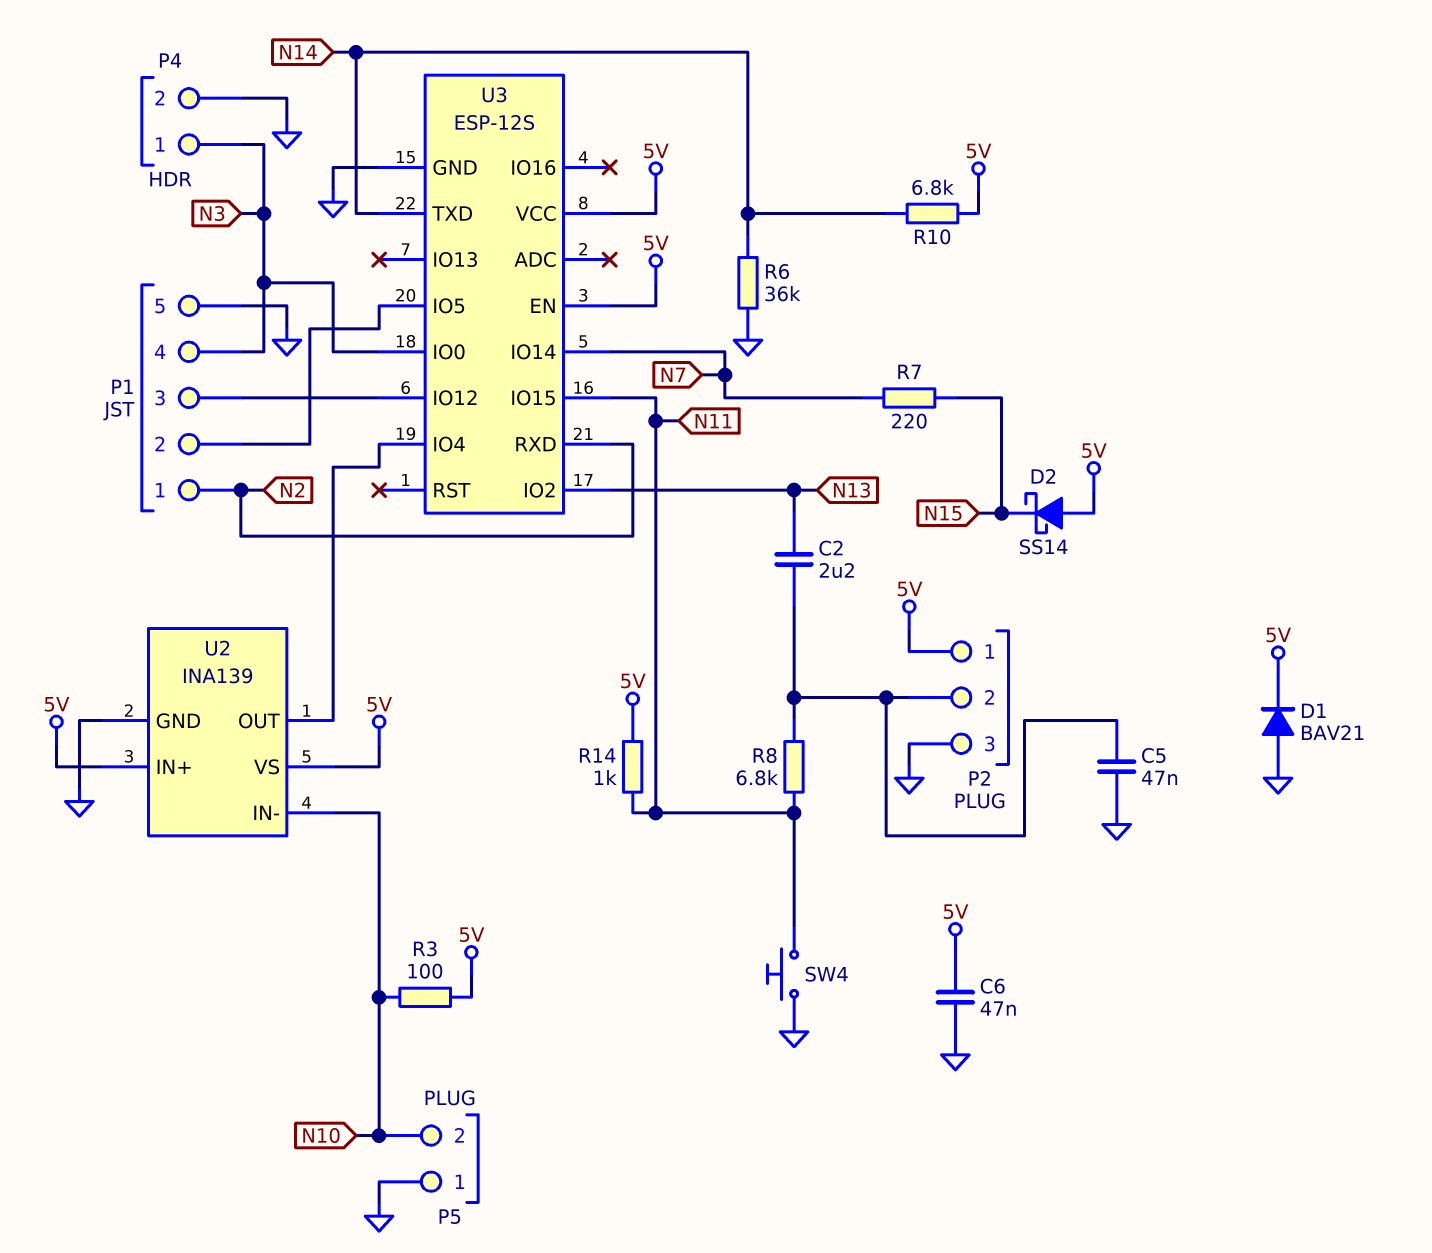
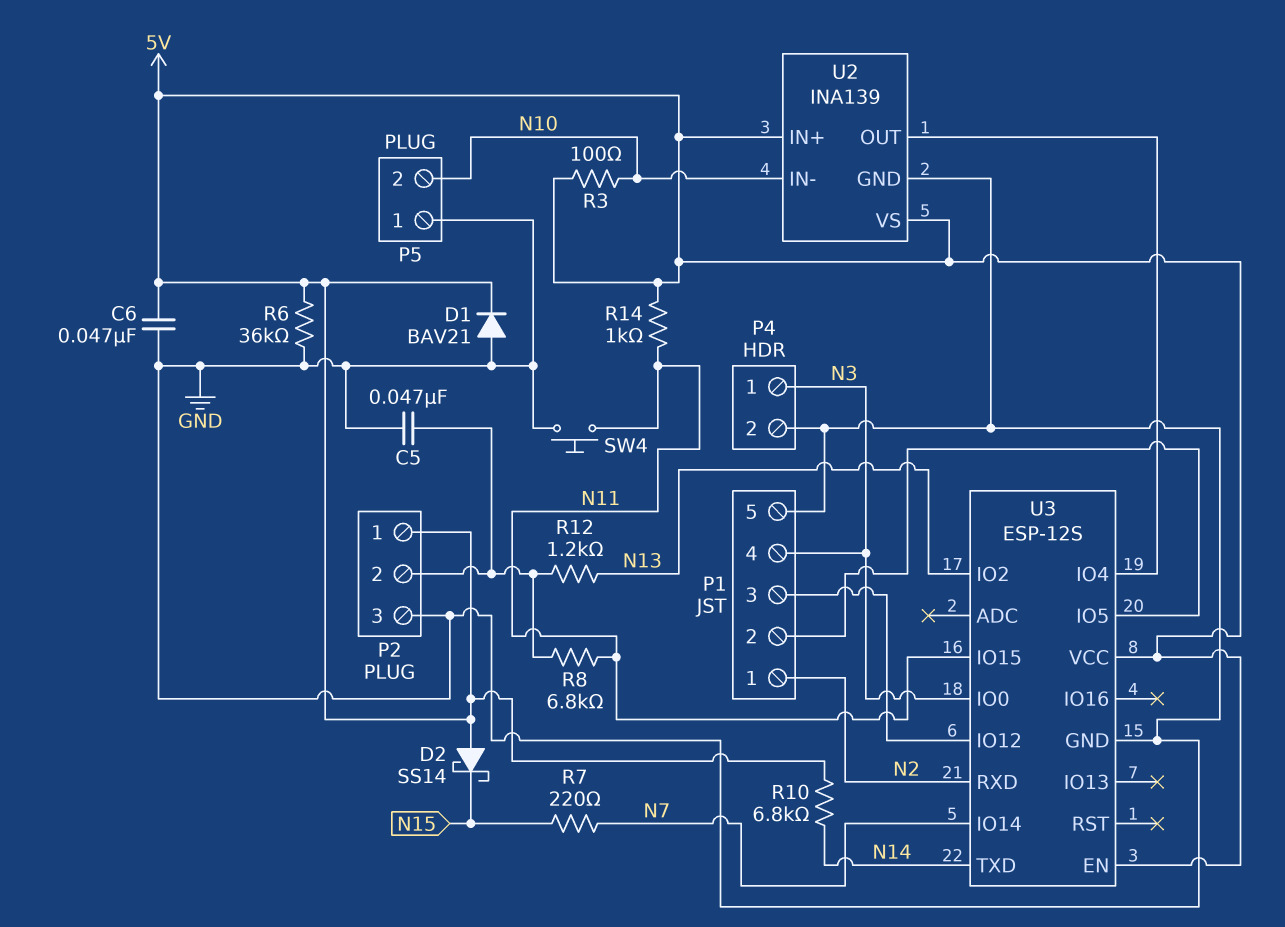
C2: 2.2uF (N13, P2/2) -> none
R6: 36k (GND, N14) -> 36k (5V, GND)
R12: none -> 1.2k (N13, P2/2)

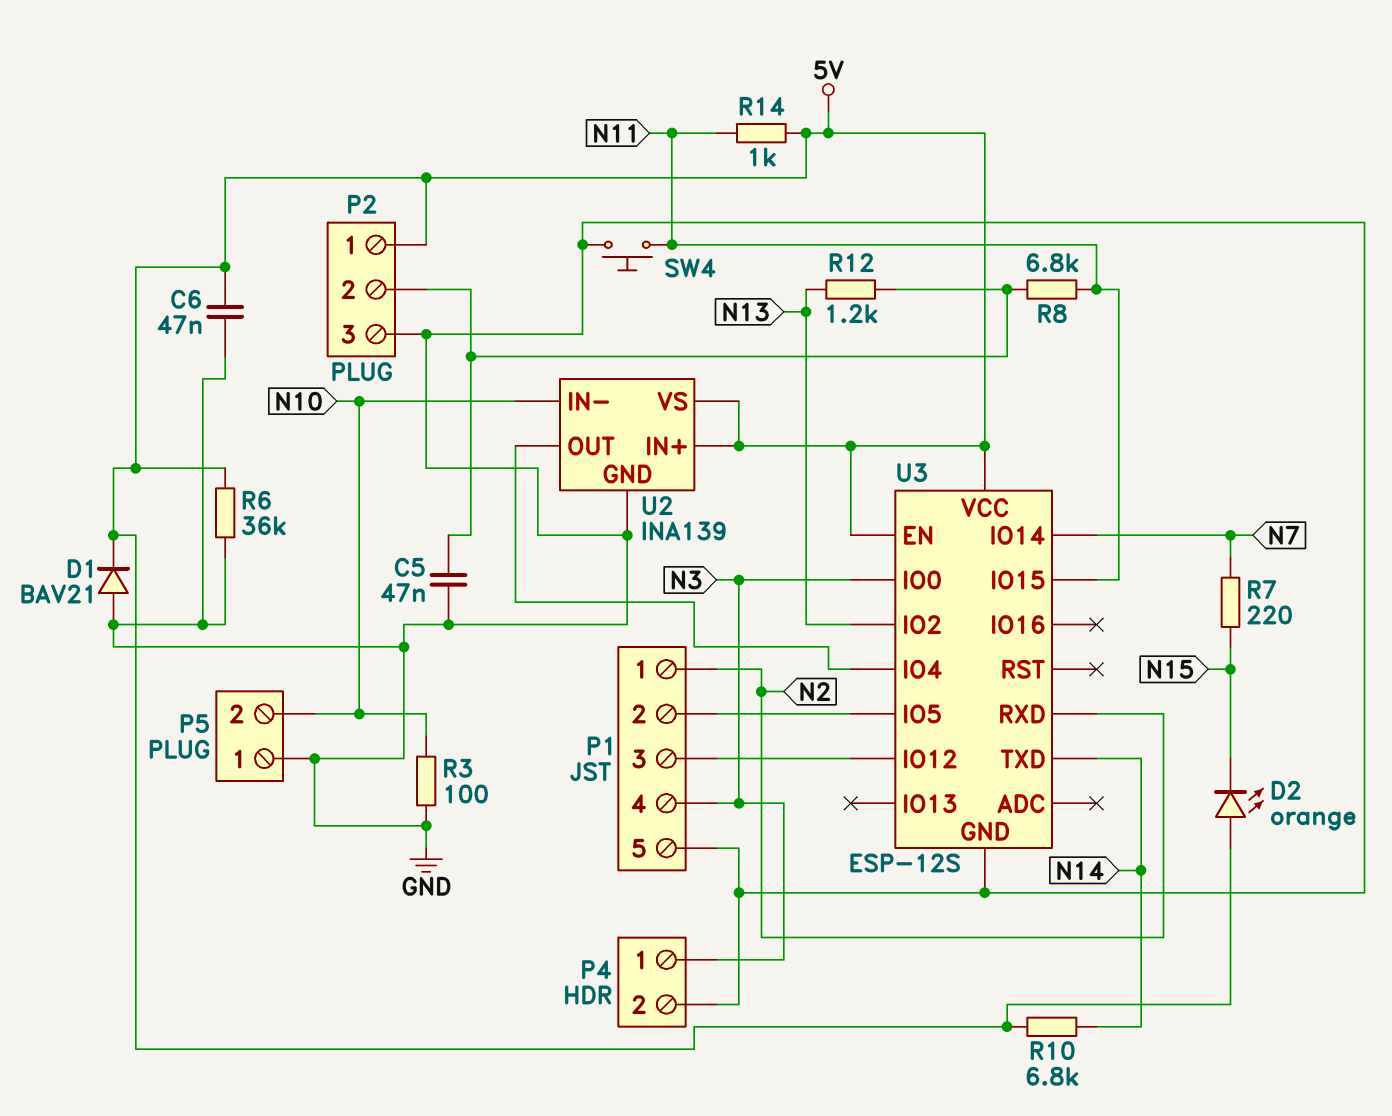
D2: schottky SS14 (A 5V, K N15) -> LED orange (A 5V, K N15)
R3: 100 (5V, N10) -> 100 (GND, N10)

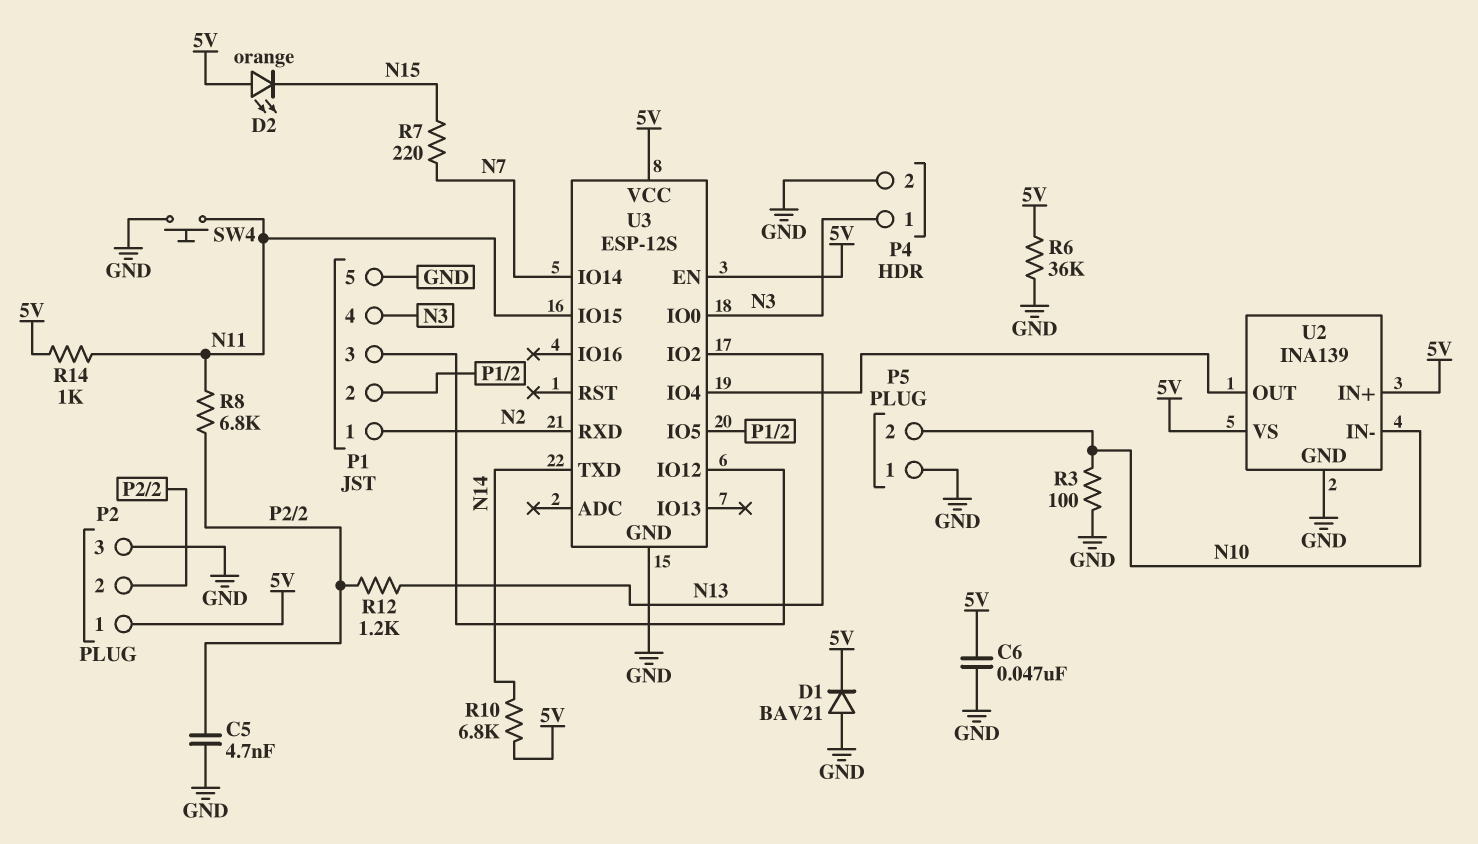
C5: 47nF (GND, P2/2) -> 4.7nF (GND, P2/2)

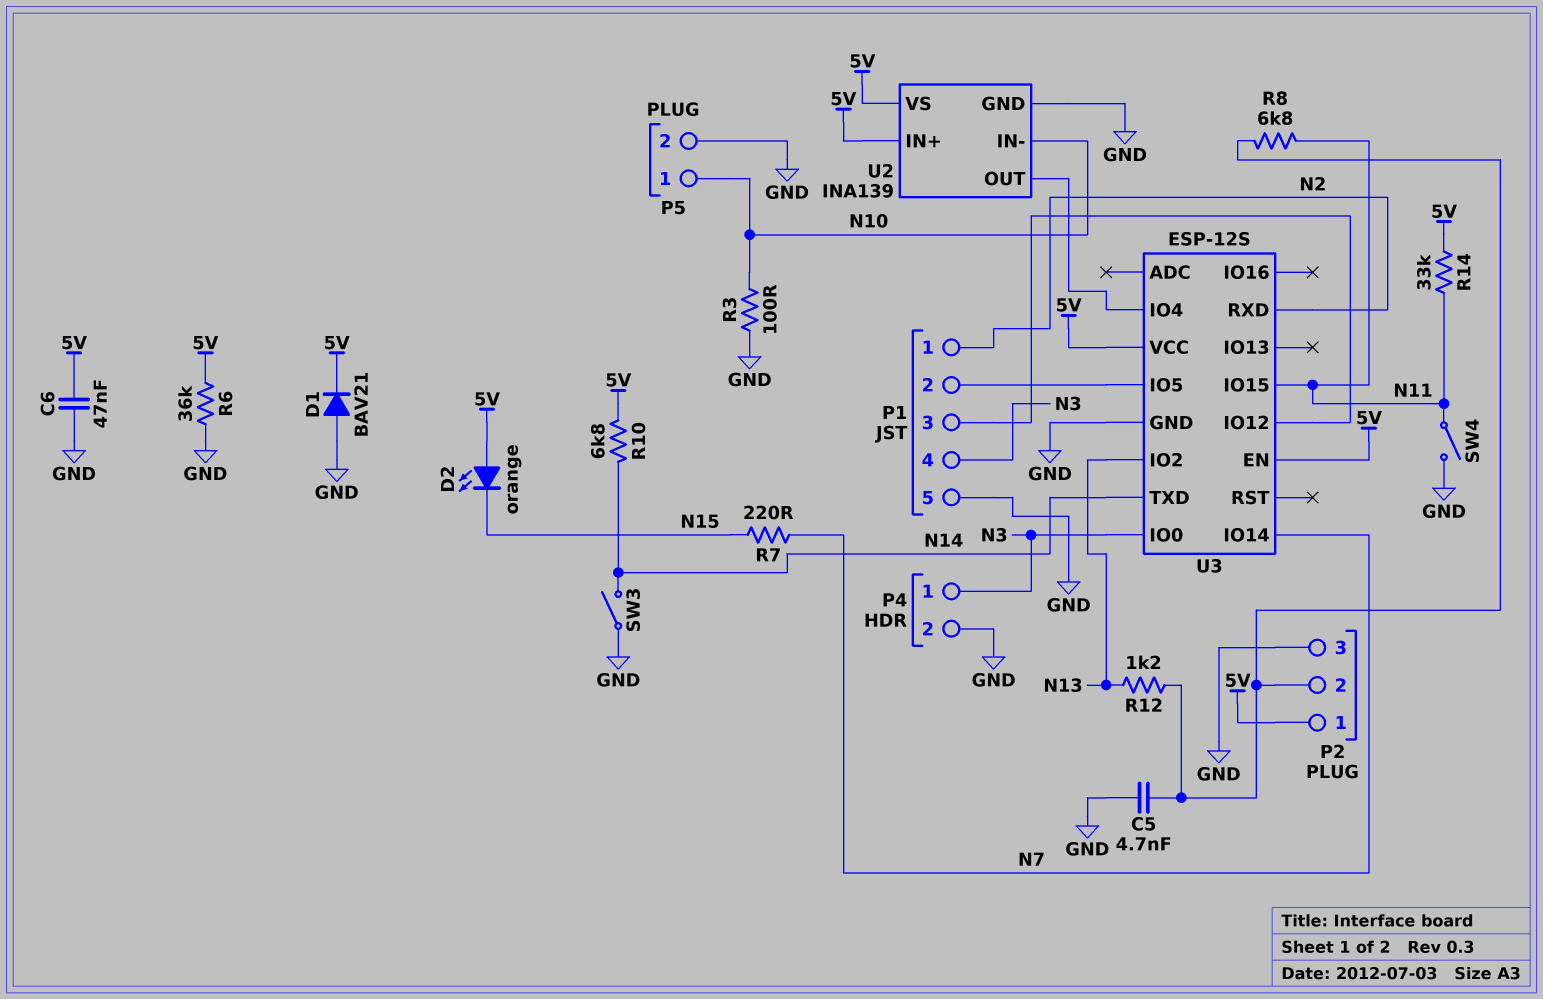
P5 pin 1: GND -> N10
P5 pin 2: N10 -> GND
R14: 1k (5V, N11) -> 33k (5V, N11)
SW3: none -> switch (GND, N14)
SW4: button (GND, N11) -> switch (GND, N11)

